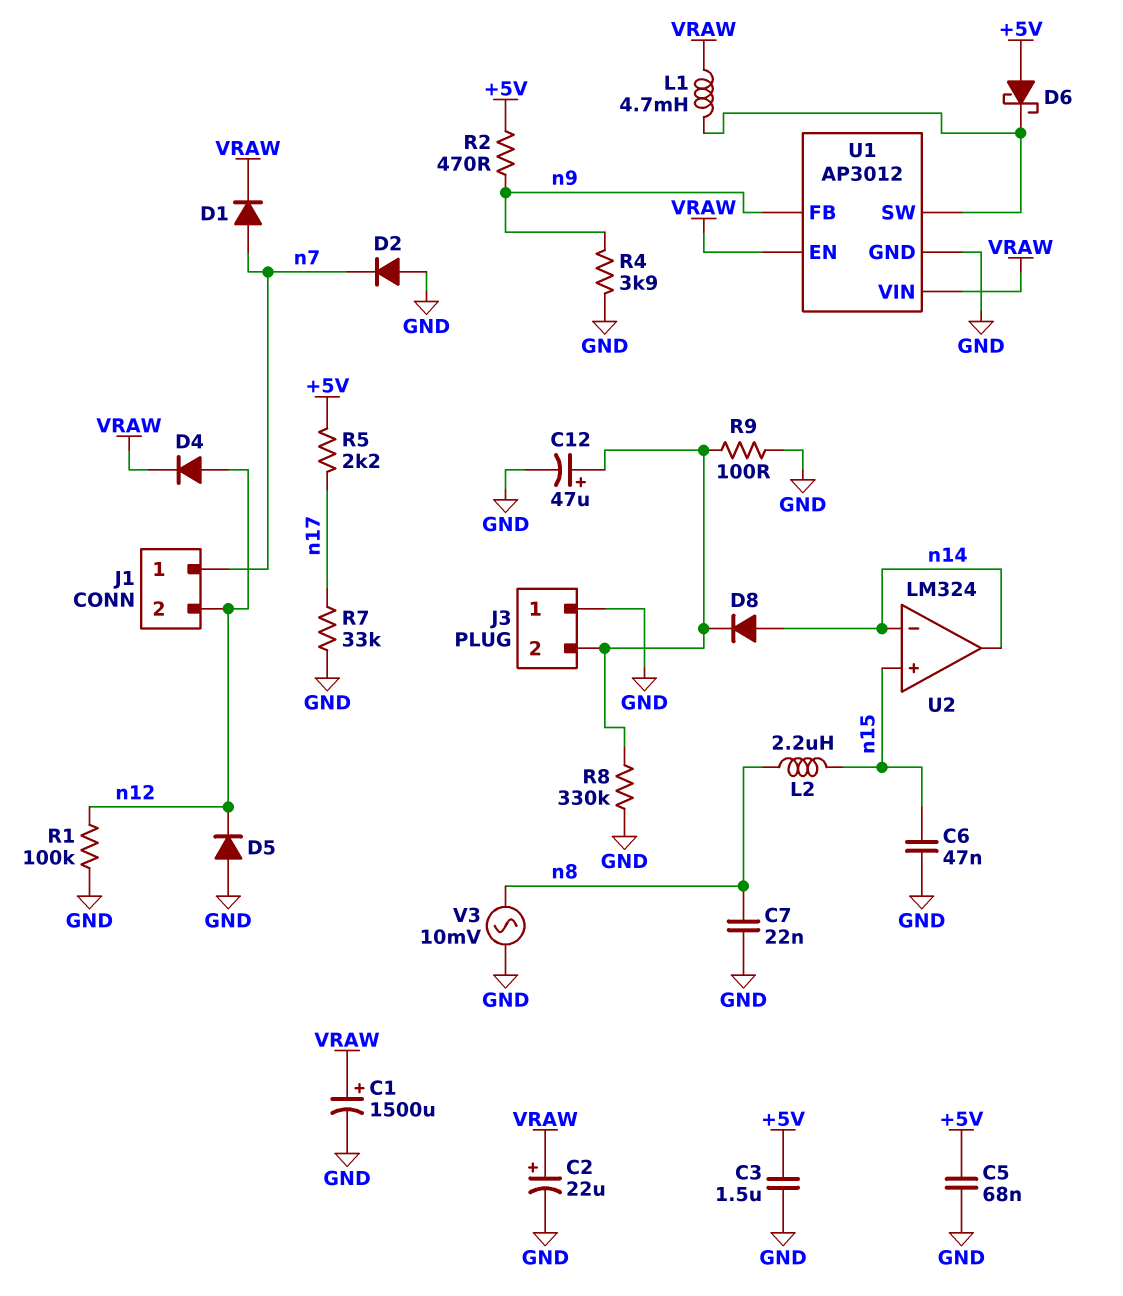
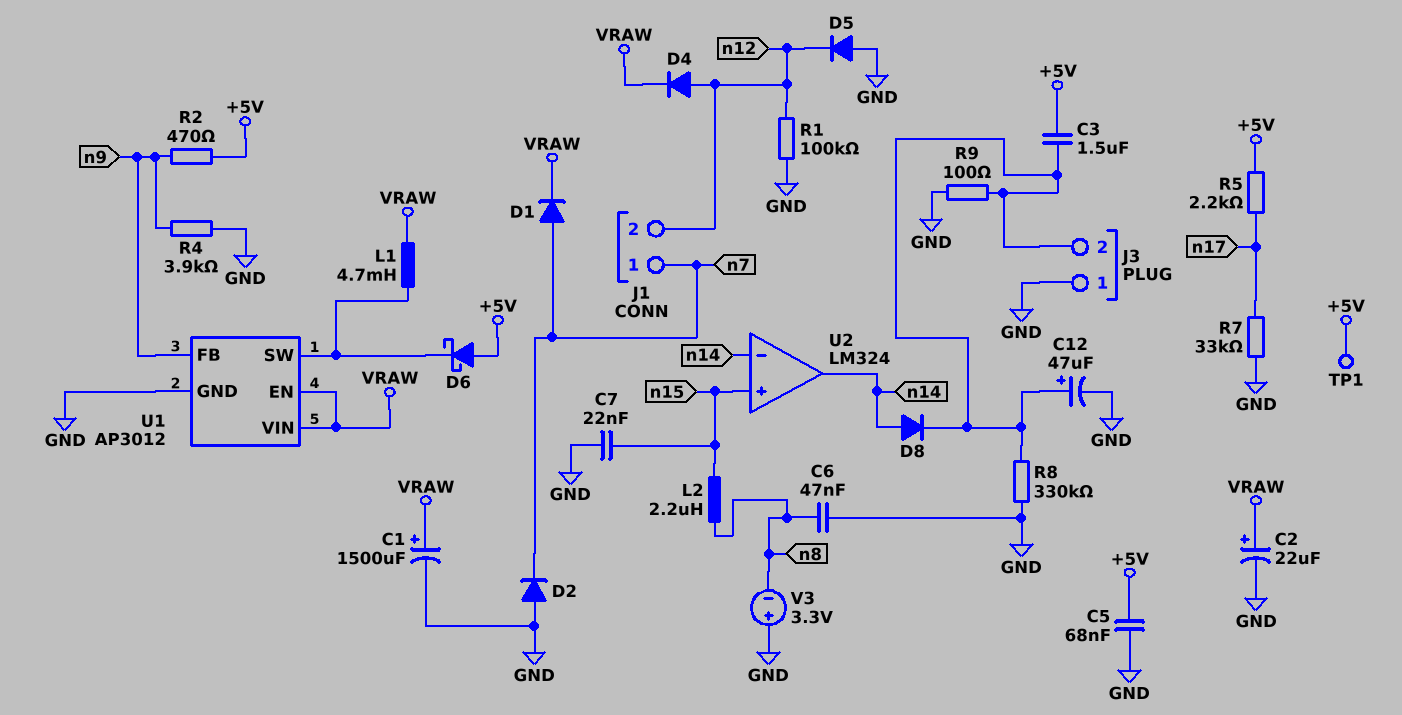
C3: 1.5uF (+5V, GND) -> 1.5uF (+5V, J3/2)
C6: 47nF (GND, n15) -> 47nF (GND, n8)
C7: 22nF (GND, n8) -> 22nF (GND, n15)
TP1: none -> test point (+5V)
V3: AC 10mV (GND, n8) -> 3.3V (plus GND, minus n8)

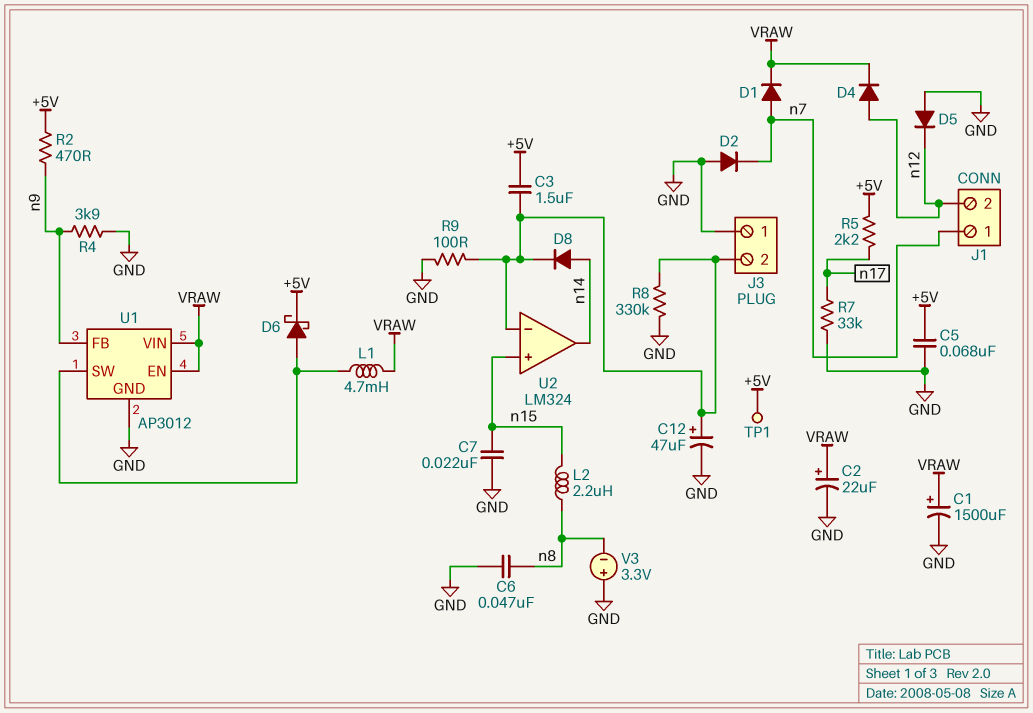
D6: schottky (A +5V, K U1/SW) -> schottky (A U1/SW, K +5V)
R1: 100k (GND, n12) -> none
U2 pin in-: n14 -> J3/2

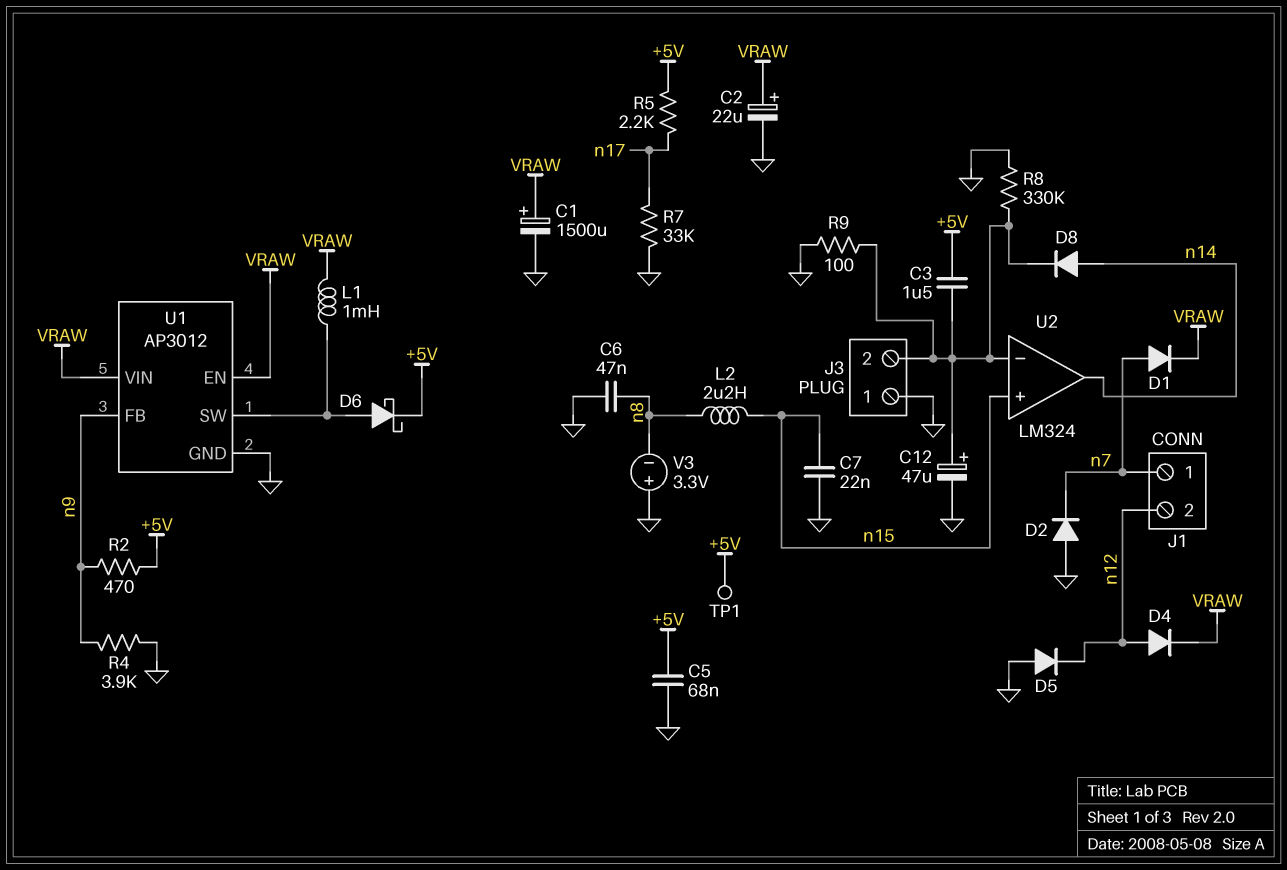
L1: 4.7mH (U1/SW, VRAW) -> 1mH (U1/SW, VRAW)

